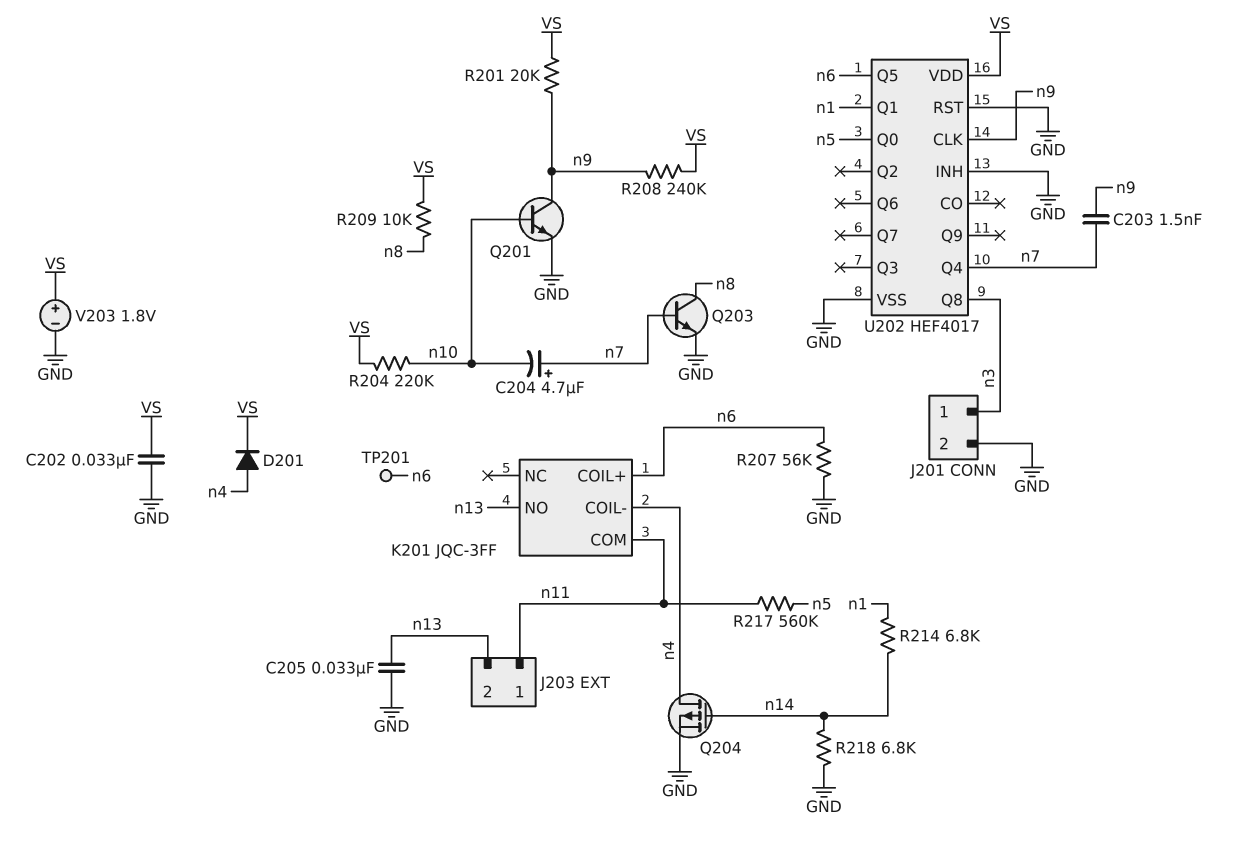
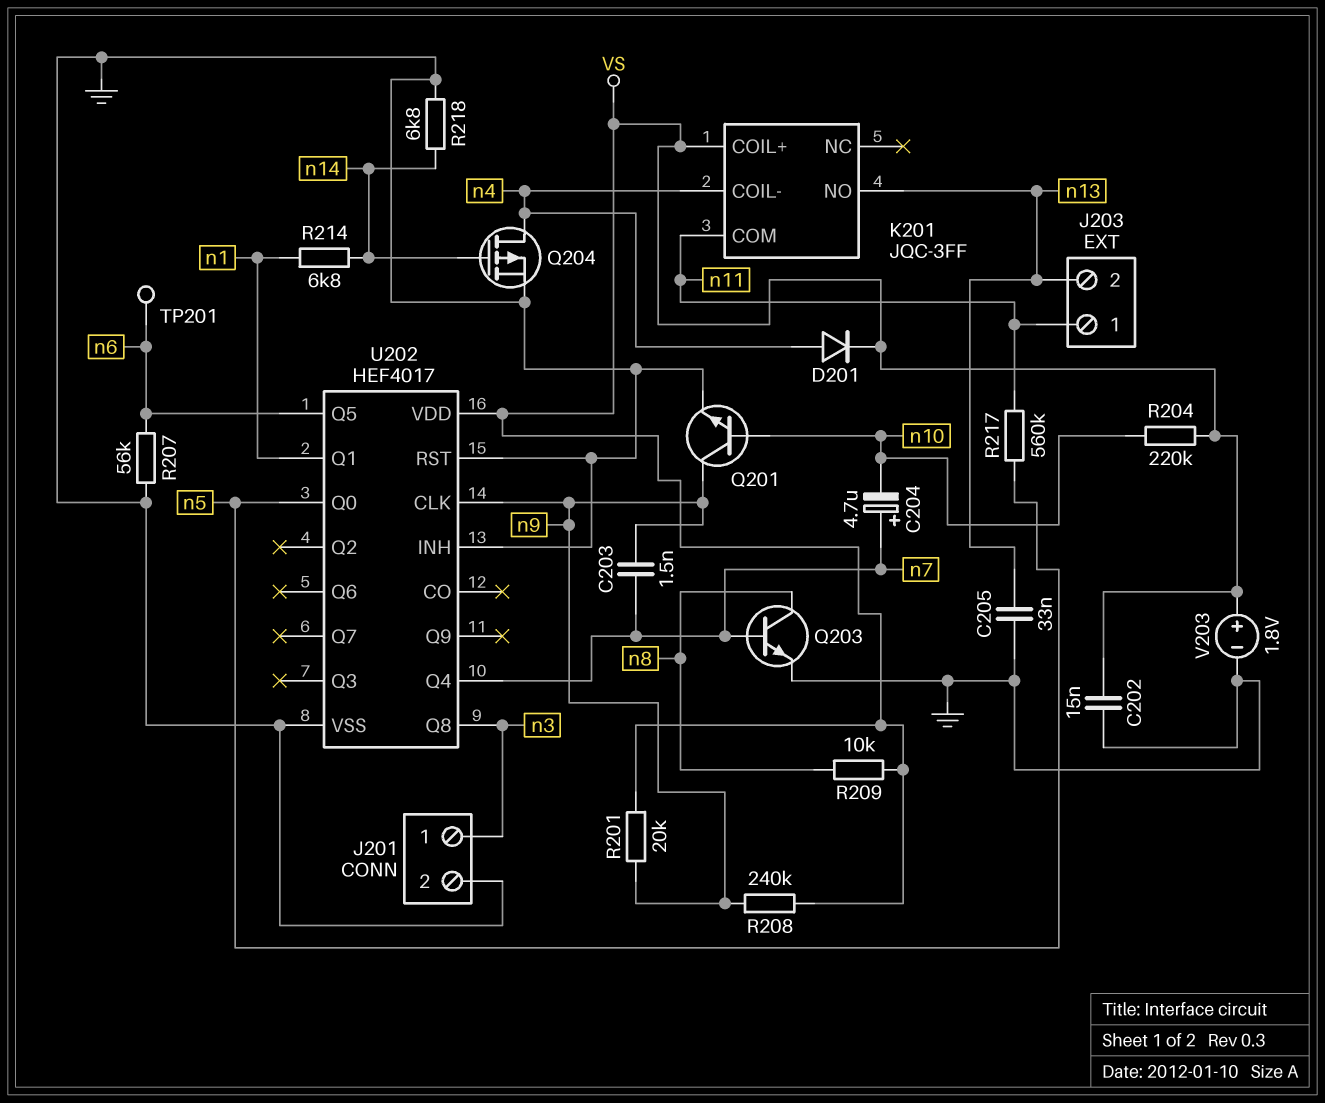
C202: 33nF (GND, VS) -> 15nF (GND, VS)
K201 pin COIL+: n6 -> VS

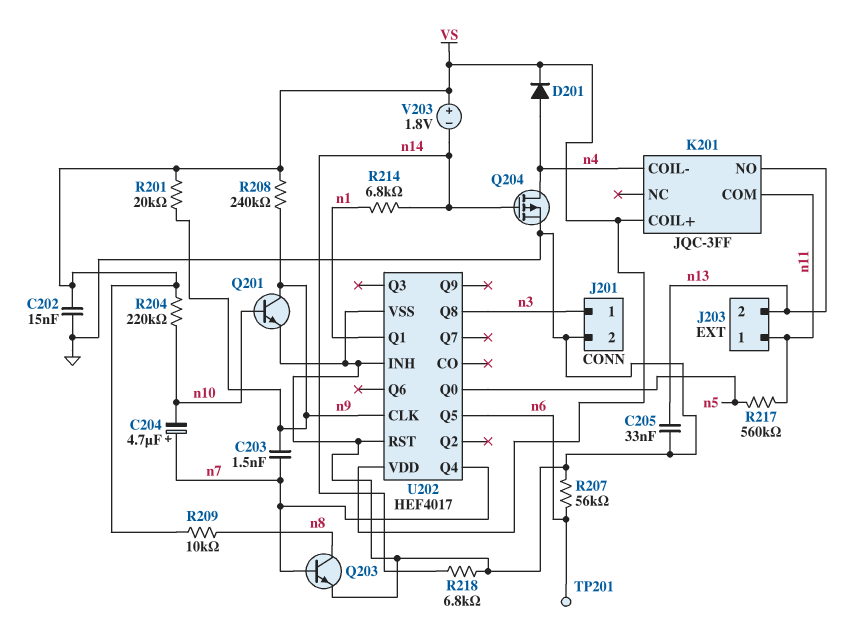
V203: 1.8V (plus VS, minus GND) -> 1.8V (plus VS, minus n14)

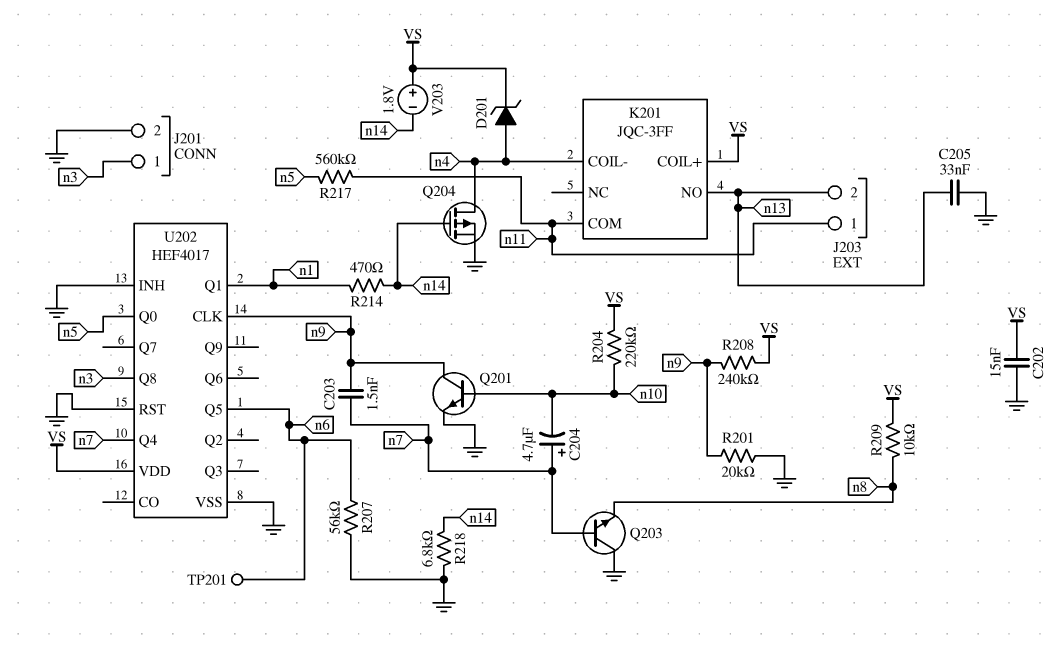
D201: diode (A n4, K VS) -> zener (A n4, K VS)
Q203: NPN (B n7, C n8, E GND) -> NPN (B n7, C GND, E n8)
R201: 20k (VS, n9) -> 20k (GND, n9)
R214: 6.8k (n1, n14) -> 470 (n1, n14)

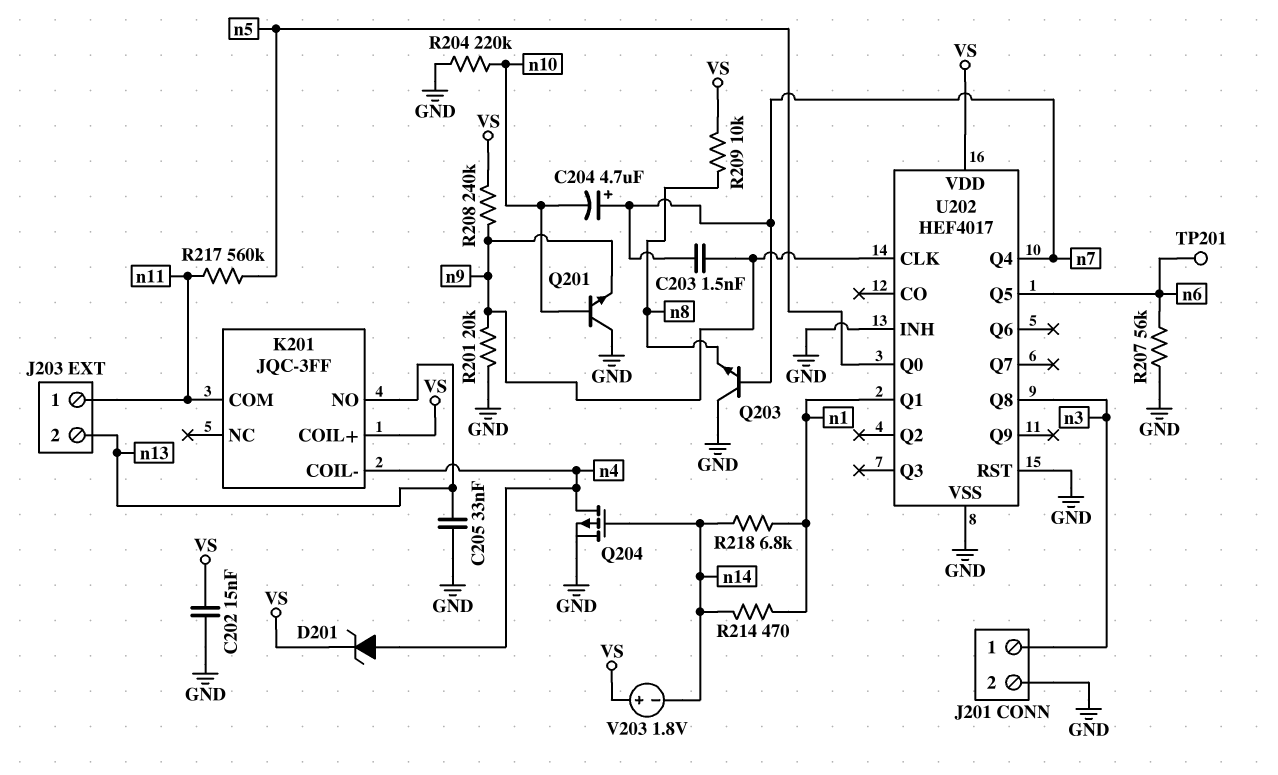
Q201: NPN (B n10, C n9, E GND) -> NPN (B n10, C GND, E n9)
R204: 220k (VS, n10) -> 220k (GND, n10)
R218: 6.8k (GND, n14) -> 6.8k (n1, n14)

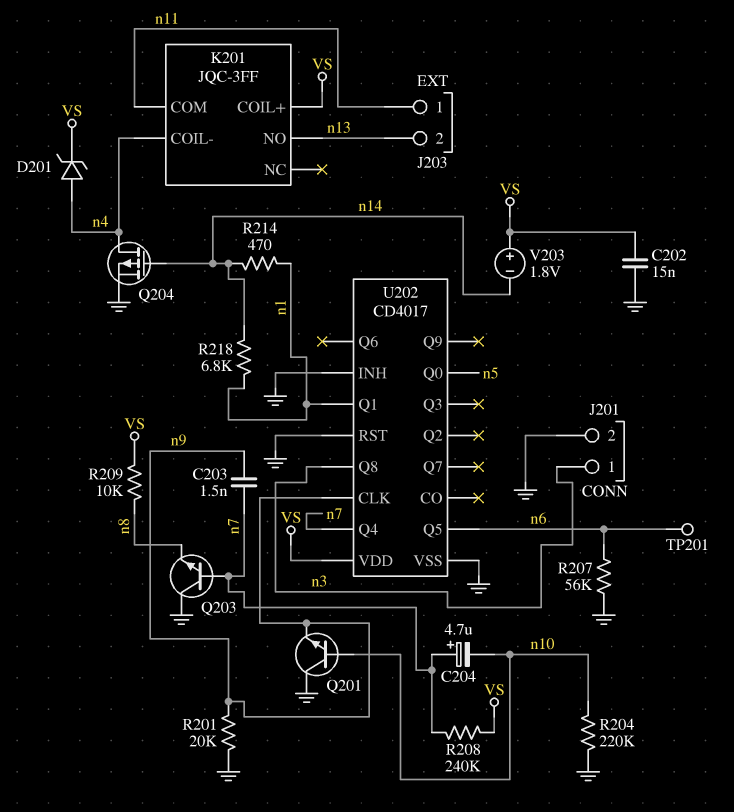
C205: 33nF (GND, n13) -> none
R208: 240k (VS, n9) -> 240k (VS, n7)
R217: 560k (n5, n11) -> none
U202: HEF4017 -> CD4017

